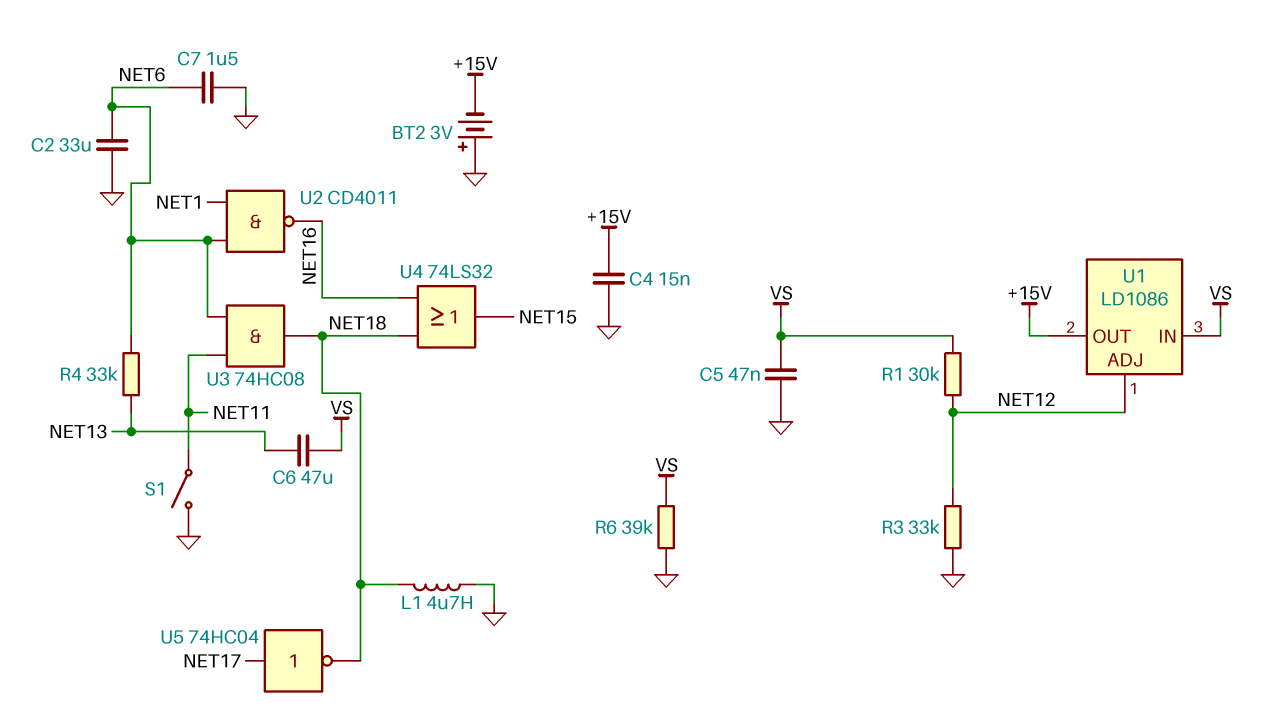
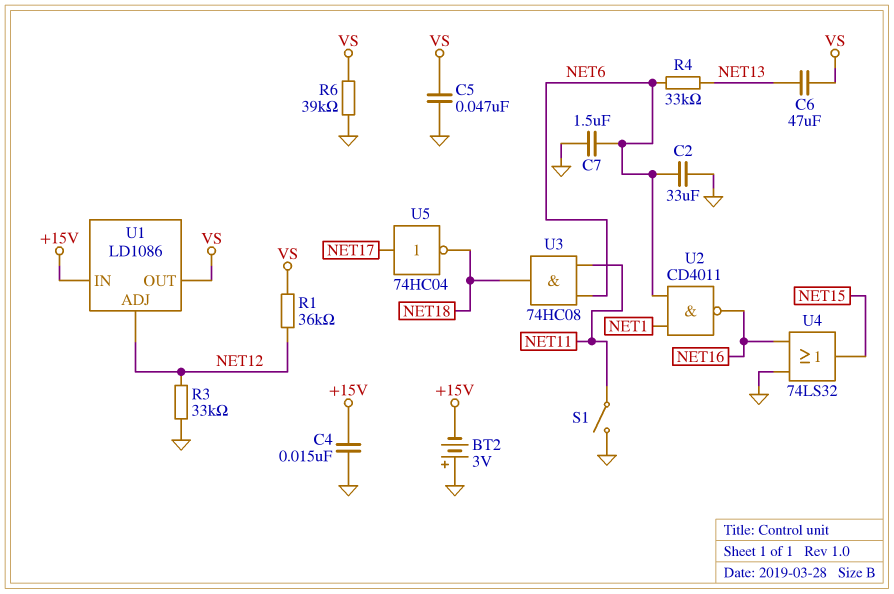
L1: 4.7uH (GND, NET18) -> none
R1: 30k (NET12, VS) -> 36k (NET12, VS)
U1 pin IN: VS -> +15V
U1 pin OUT: +15V -> VS
U4: OR 74LS32 (in NET16, in NET18, out NET15) -> OR 74LS32 (in GND, in NET16, out NET15)

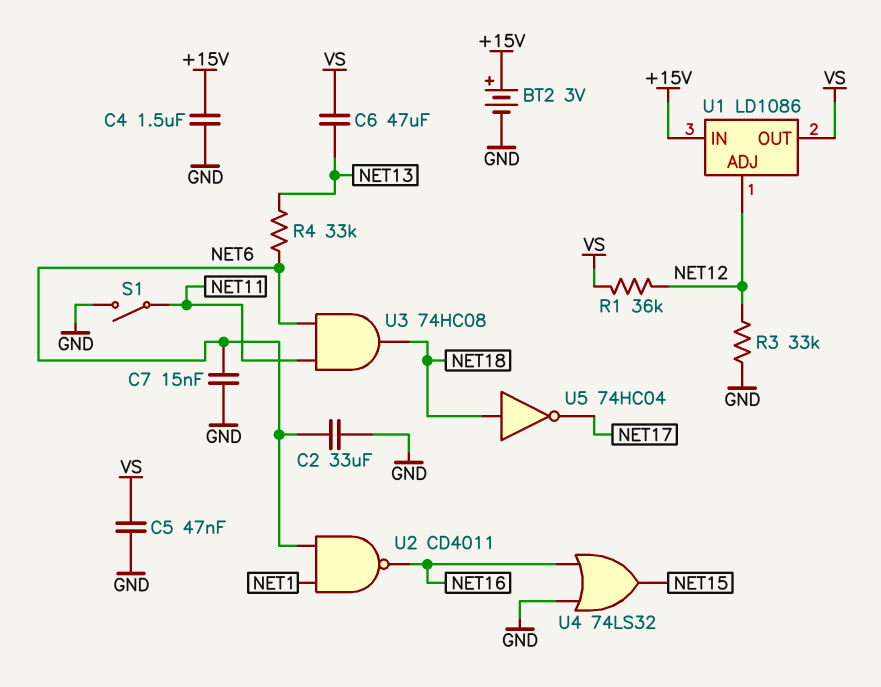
BT2: 3V (plus GND, minus +15V) -> 3V (plus +15V, minus GND)
C4: 15nF (+15V, GND) -> 1.5uF (+15V, GND)
C7: 1.5uF (GND, NET6) -> 15nF (GND, NET6)
R6: 39k (GND, VS) -> none
U5: NOT 74HC04 (in NET17, out NET18) -> NOT 74HC04 (in NET18, out NET17)

